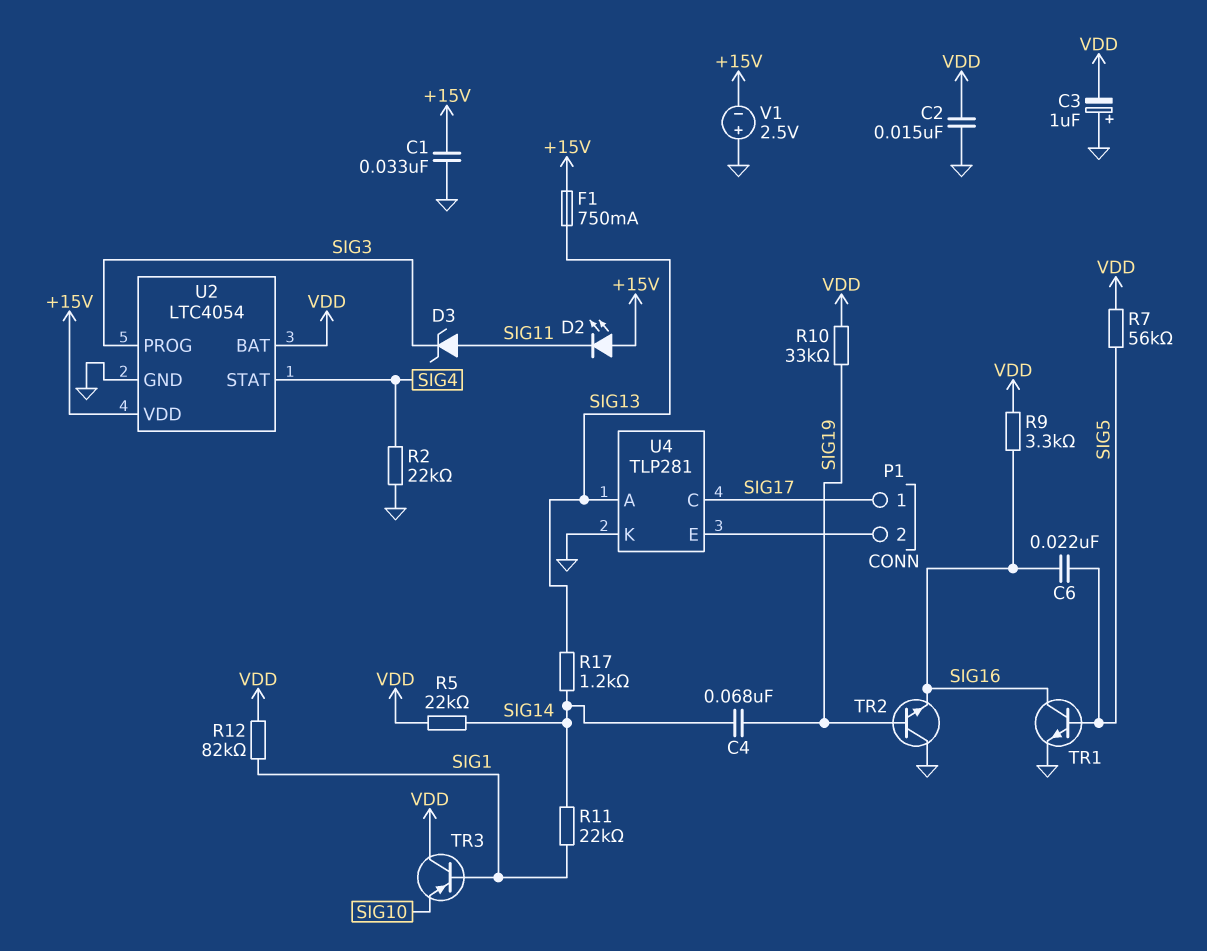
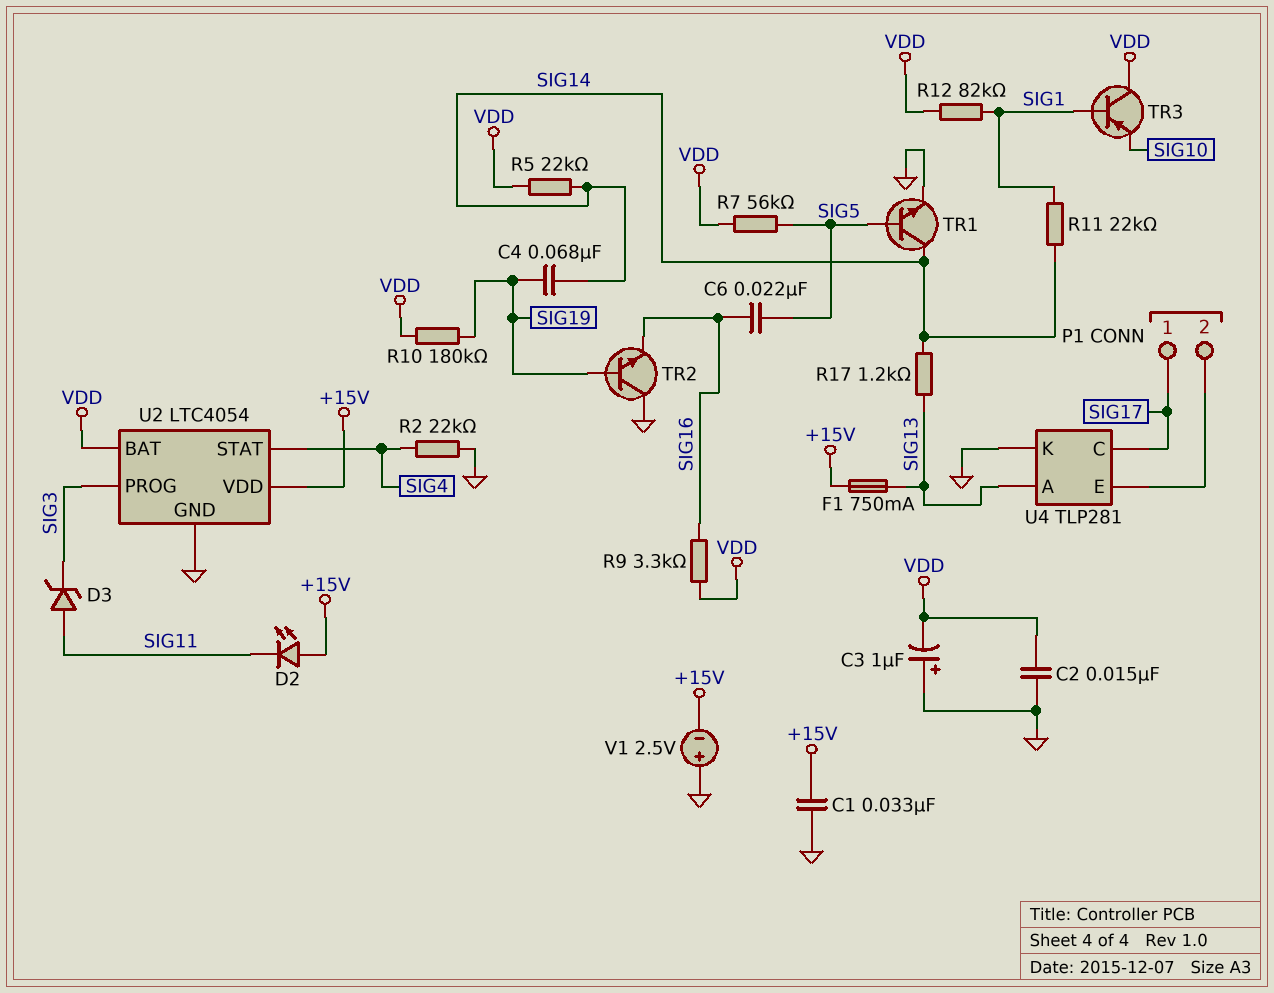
R10: 33k (SIG19, VDD) -> 180k (SIG19, VDD)
TR1: NPN (B SIG5, C SIG16, E GND) -> NPN (B SIG5, C SIG14, E GND)

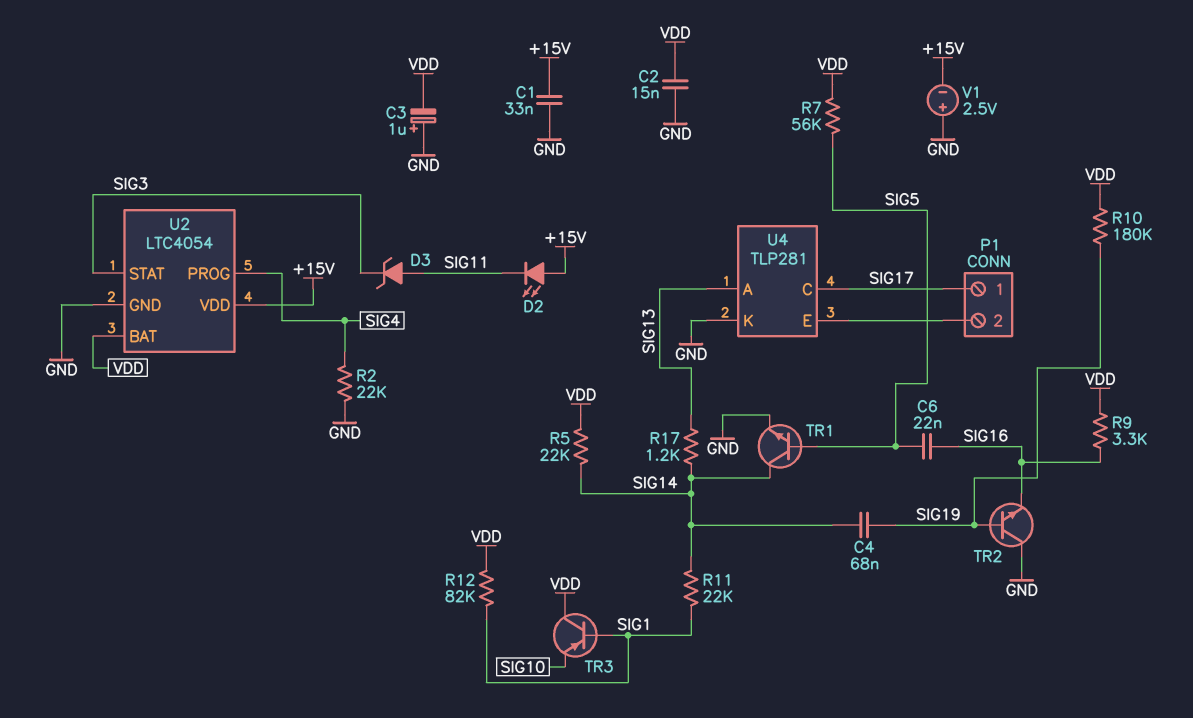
F1: 750mA (+15V, SIG13) -> none
U2 pin PROG: SIG3 -> SIG4
U2 pin STAT: SIG4 -> SIG3

